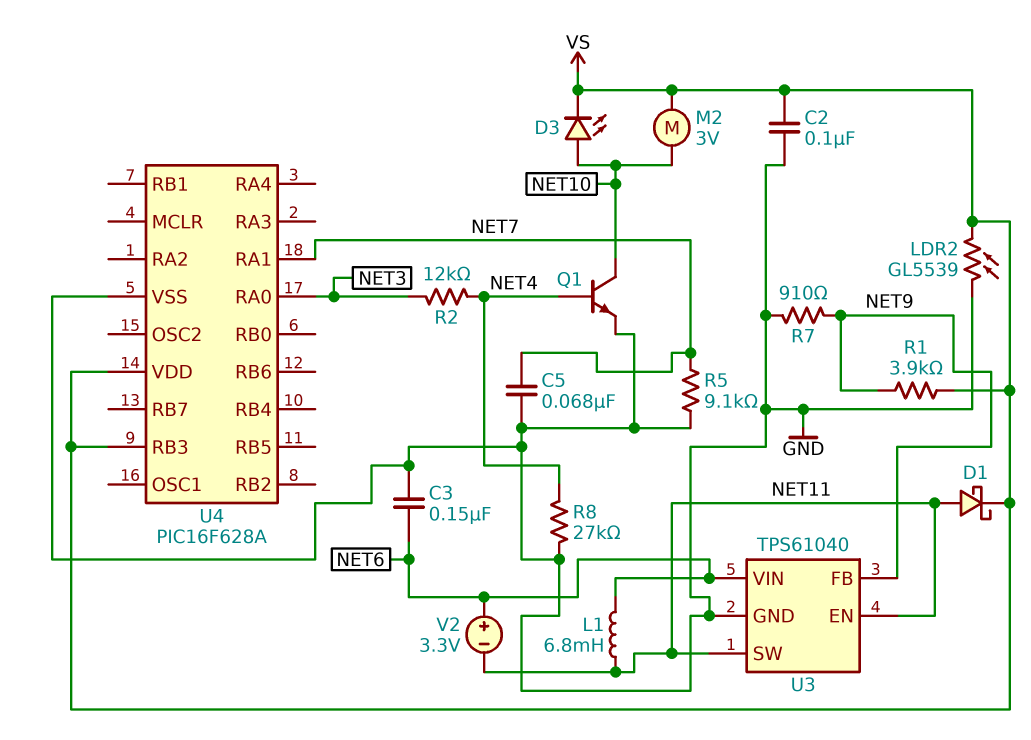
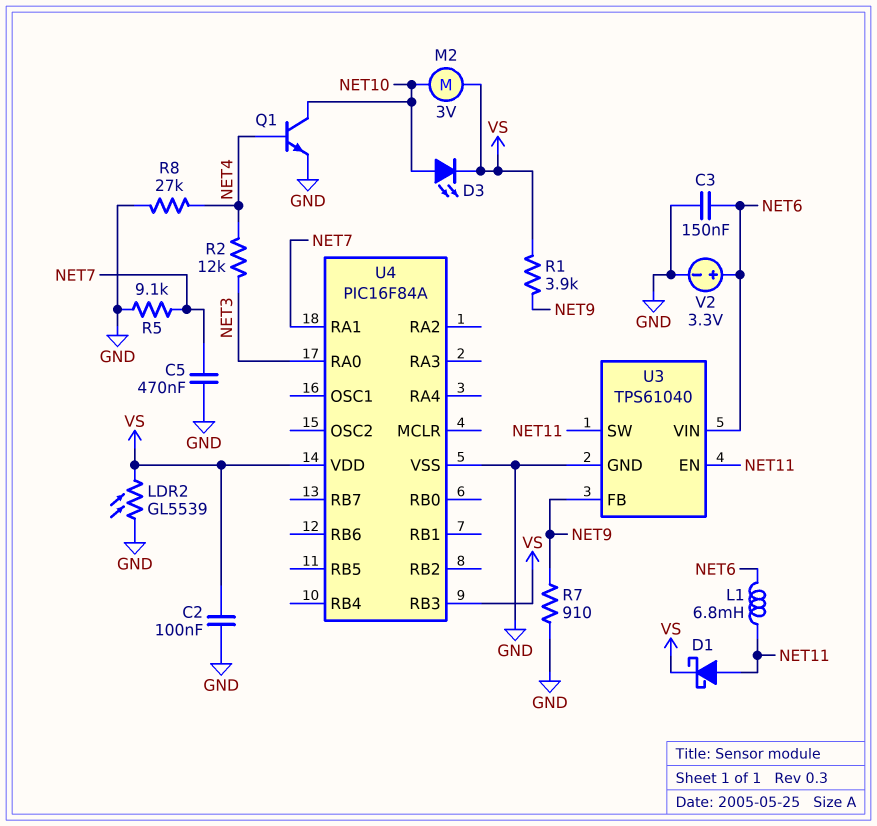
C5: 68nF (GND, NET7) -> 470nF (GND, NET7)
U4: PIC16F628A -> PIC16F84A
V2: 3.3V (plus NET6, minus NET11) -> 3.3V (plus NET6, minus GND)

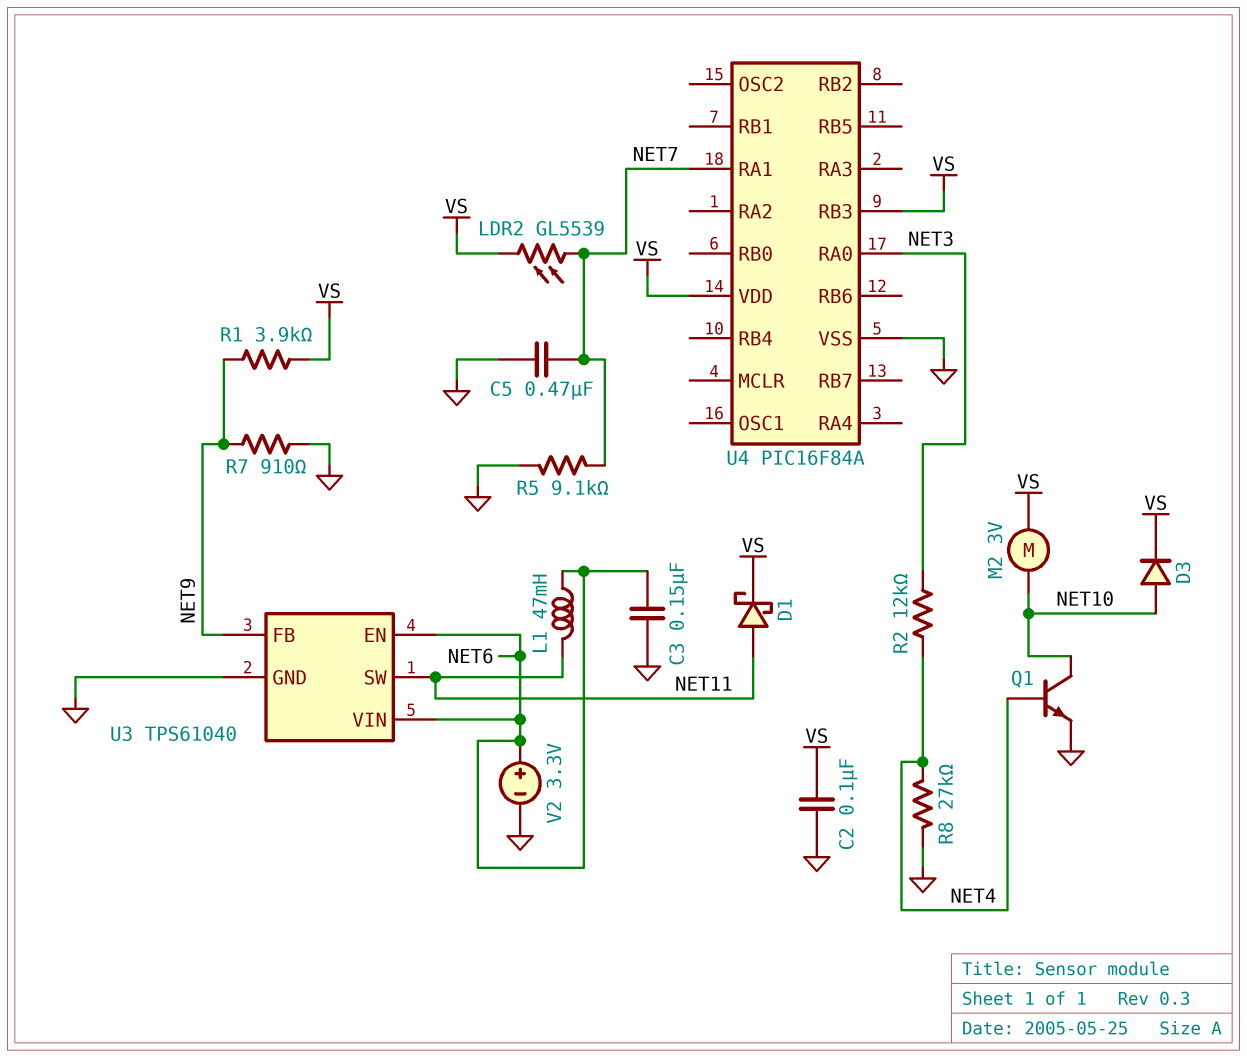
D3: LED (A NET10, K VS) -> diode (A NET10, K VS)
L1: 6.8mH (NET6, NET11) -> 47mH (NET6, NET11)
LDR2: GL5539 (GND, VS) -> GL5539 (NET7, VS)
U3 pin EN: NET11 -> NET6

